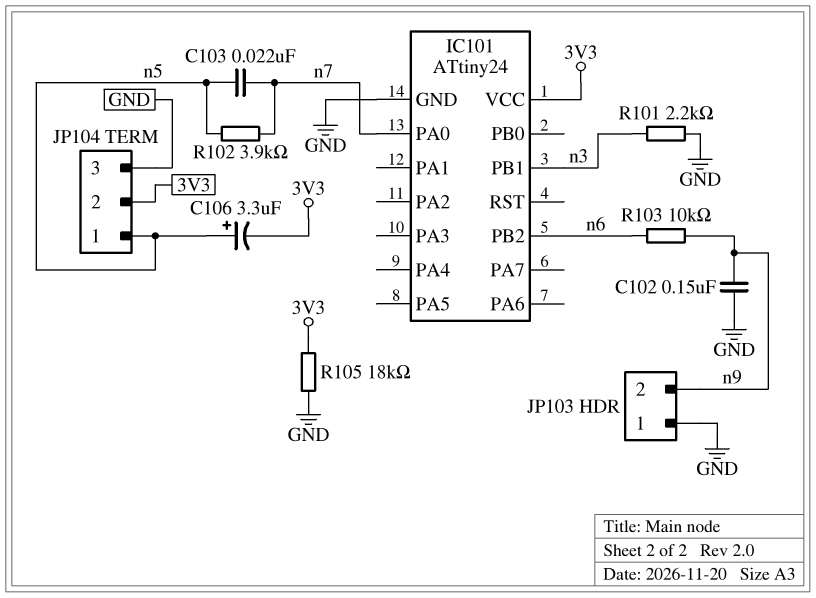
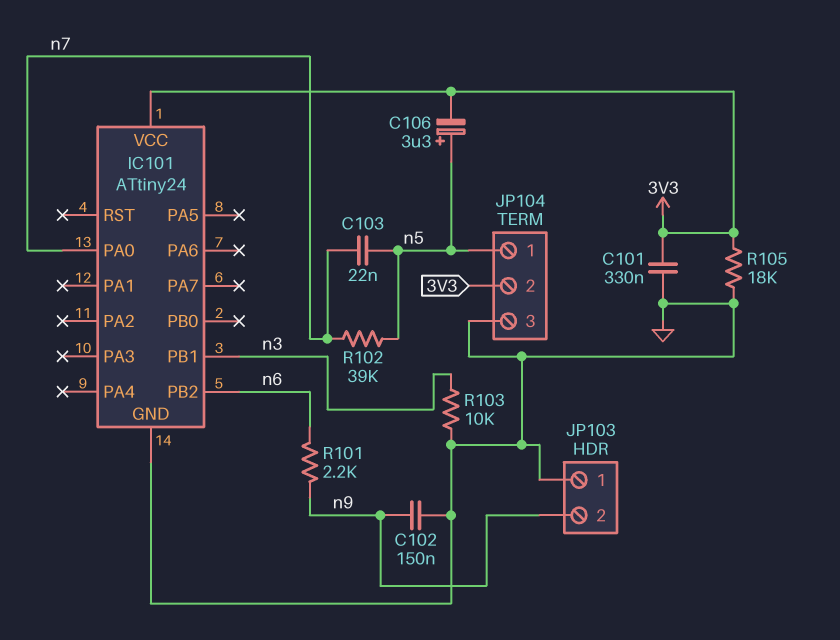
C101: none -> 330nF (3V3, GND)
R101: 2.2k (GND, n3) -> 2.2k (n6, n9)
R102: 3.9k (n5, n7) -> 39k (n5, n7)
R103: 10k (n6, n9) -> 10k (GND, n3)

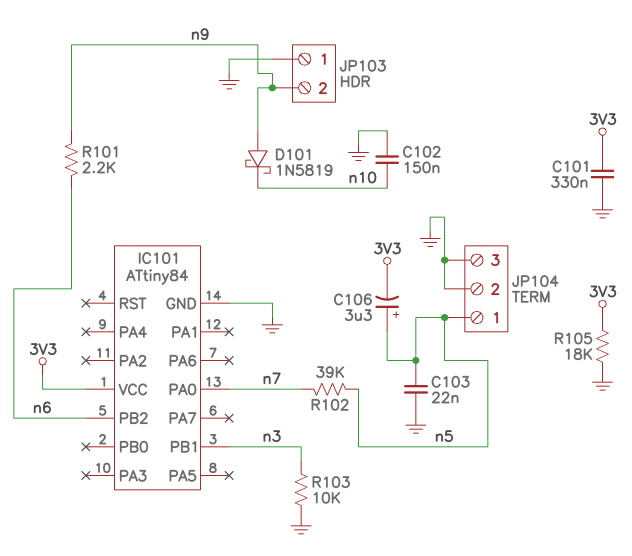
C102: 150nF (GND, n9) -> 150nF (GND, n10)
C103: 22nF (n5, n7) -> 22nF (GND, n5)
D101: none -> schottky 1N5819 (A n9, K n10)
IC101: ATtiny24 -> ATtiny84
JP104 pin 2: 3V3 -> GND

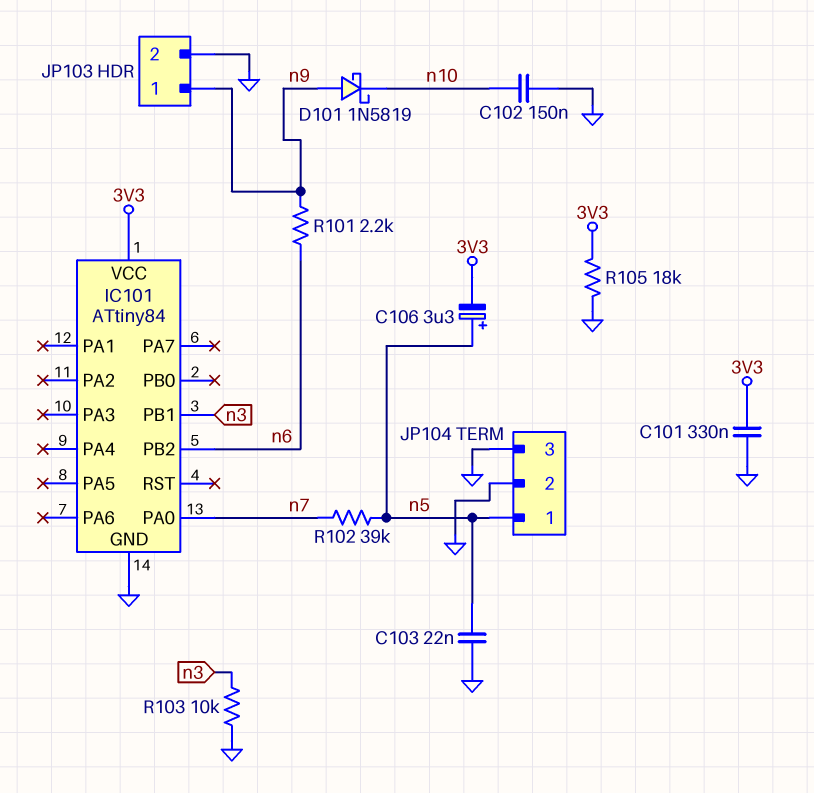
JP103 pin 1: GND -> n9
JP103 pin 2: n9 -> GND

